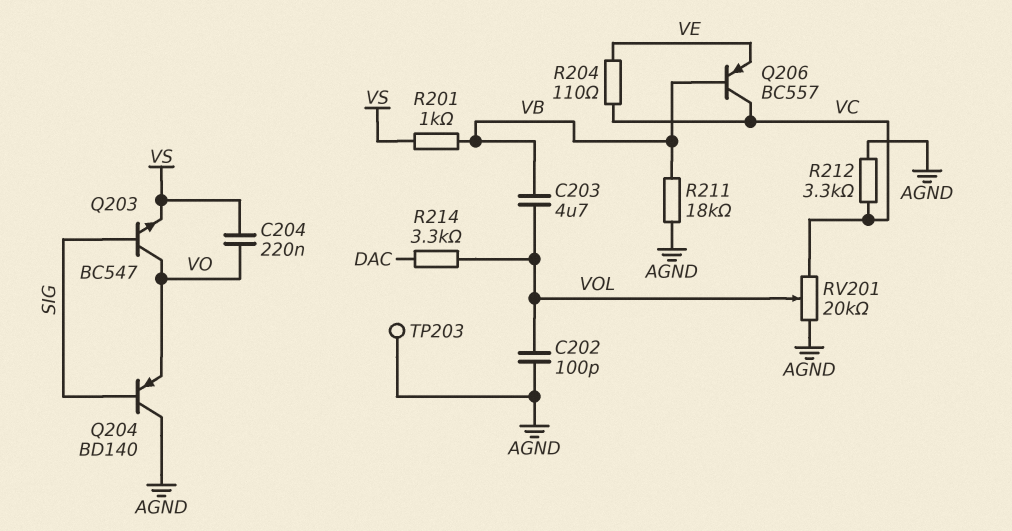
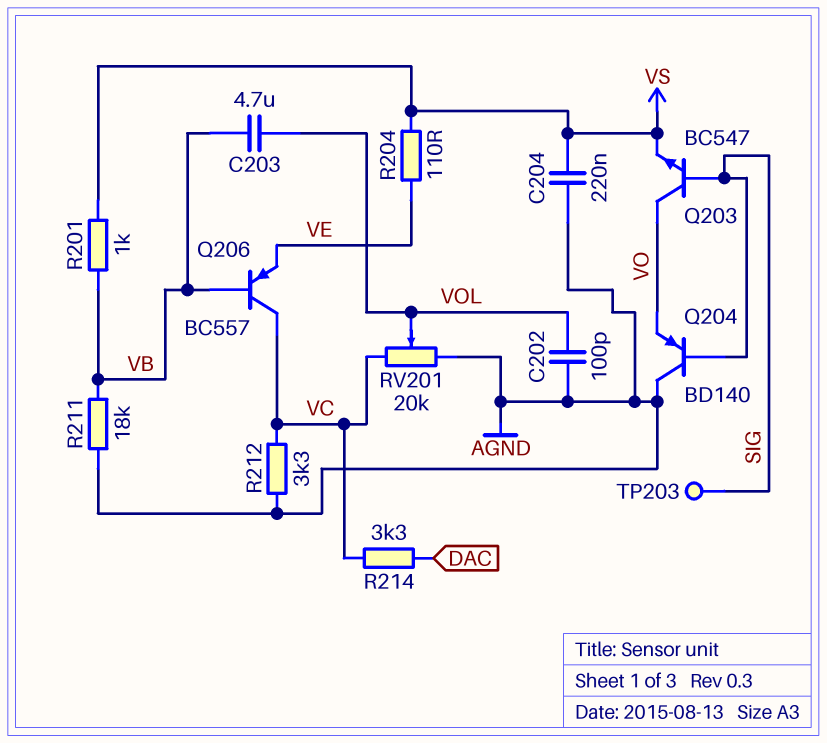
C204: 220nF (VO, VS) -> 220nF (AGND, VS)
R204: 110 (VC, VE) -> 110 (VE, VS)
R214: 3.3k (DAC, VOL) -> 3.3k (DAC, VC)
TP203: test point (AGND) -> test point (SIG)

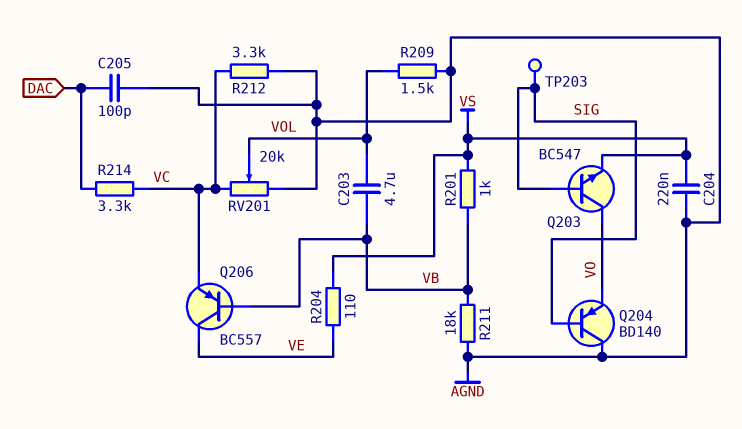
C202: 100pF (AGND, VOL) -> none
C205: none -> 100pF (AGND, DAC)
Q206: PNP BC557 (B VB, C VC, E VE) -> PNP BC557 (B VB, C VE, E VC)
R209: none -> 1.5k (AGND, VOL)

